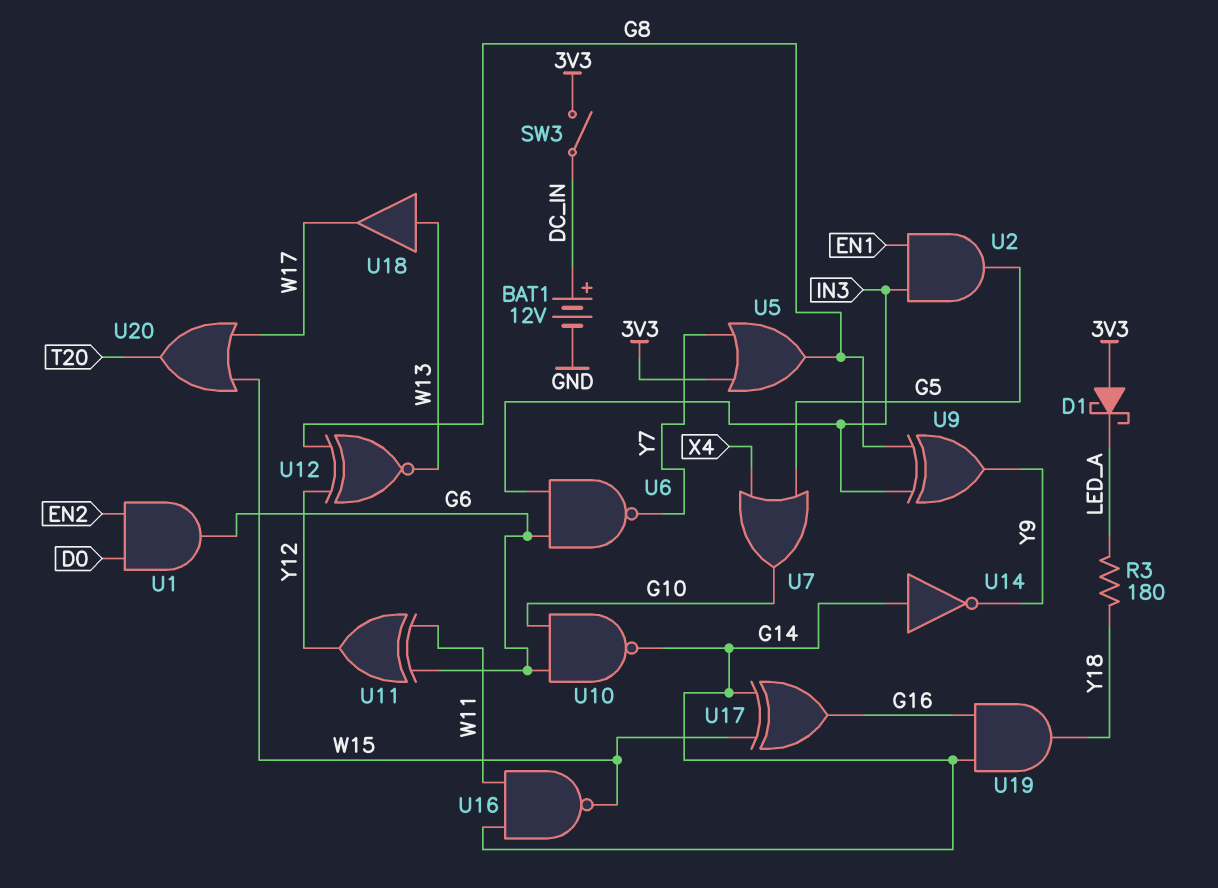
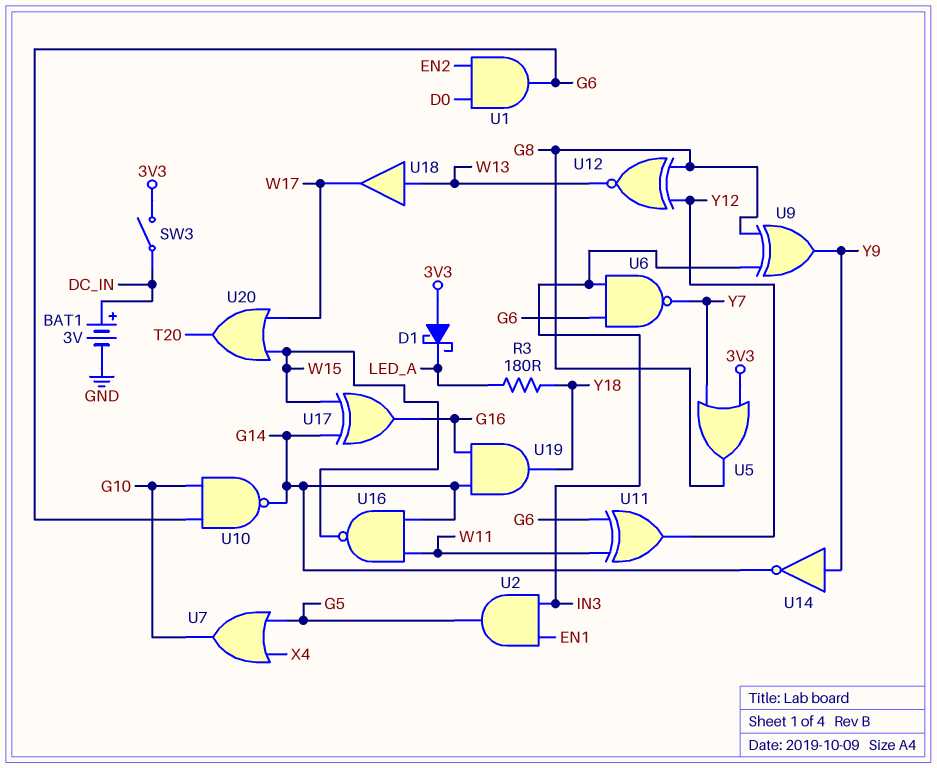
BAT1: 12V (plus DC_IN, minus GND) -> 3V (plus DC_IN, minus GND)
U14: NOT (in G14, out Y9) -> NOT (in Y9, out G14)

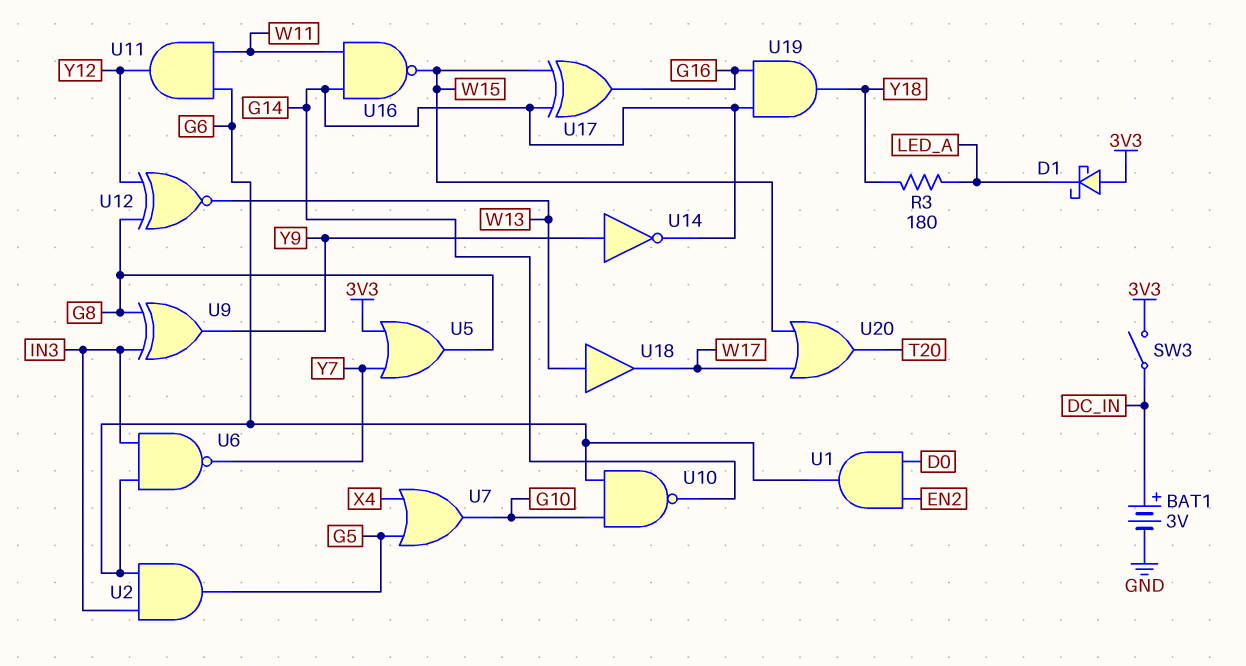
U2: AND (in EN1, in IN3, out G5) -> AND (in G6, in IN3, out G5)
U11: XOR (in G6, in W11, out Y12) -> AND (in G6, in W11, out Y12)

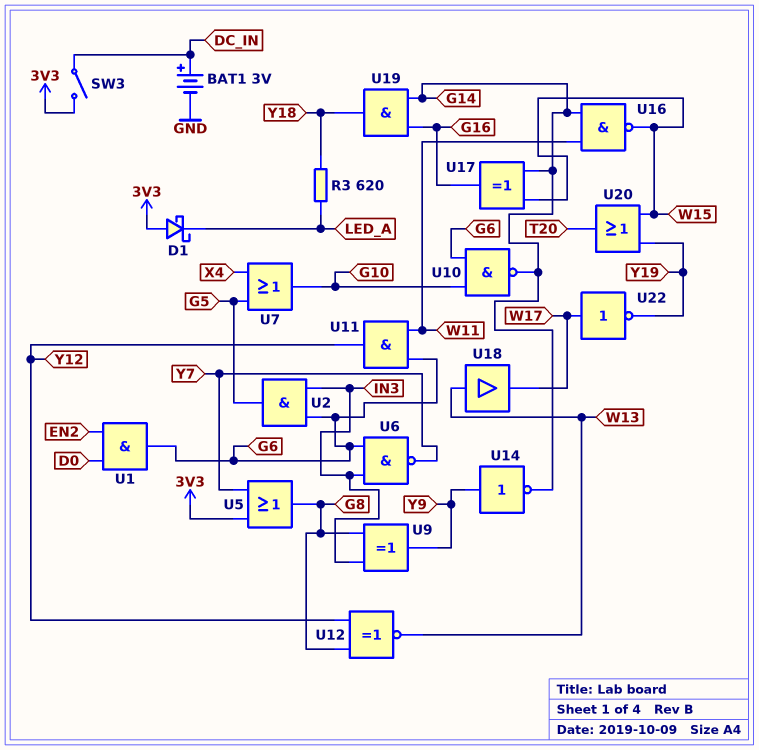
R3: 180 (LED_A, Y18) -> 620 (LED_A, Y18)
U20: OR (in W15, in W17, out T20) -> OR (in W15, in Y19, out T20)
U22: none -> NOT (in W17, out Y19)

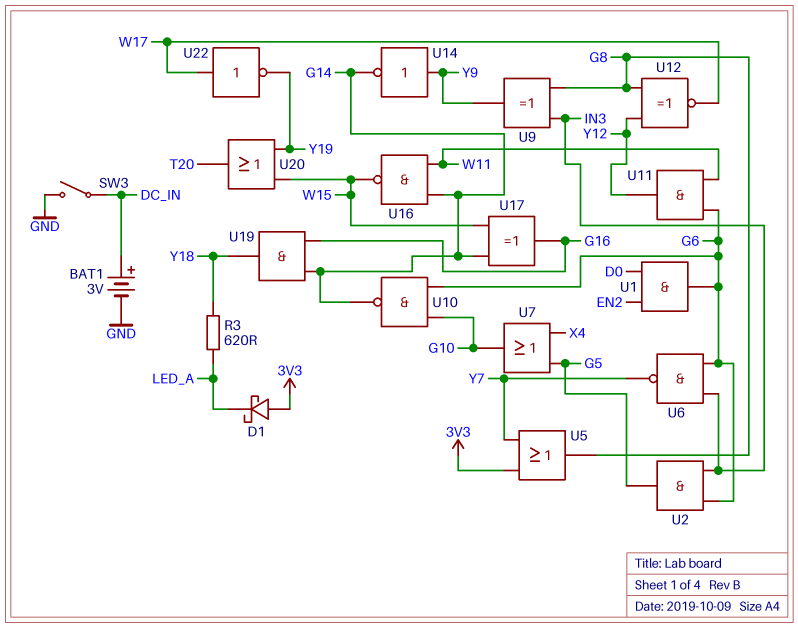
SW3: switch (3V3, DC_IN) -> switch (DC_IN, GND)
U12: XNOR (in G8, in Y12, out W13) -> XNOR (in G8, in Y12, out W17)
U18: buffer (in W13, out W17) -> none

